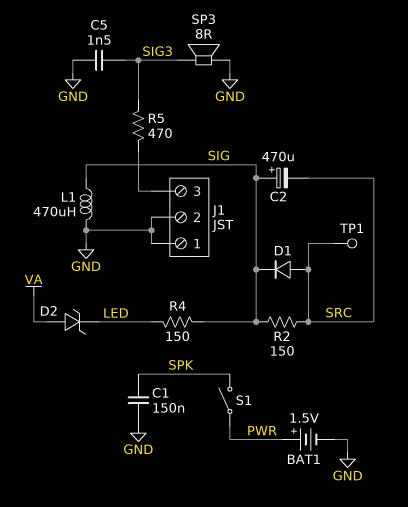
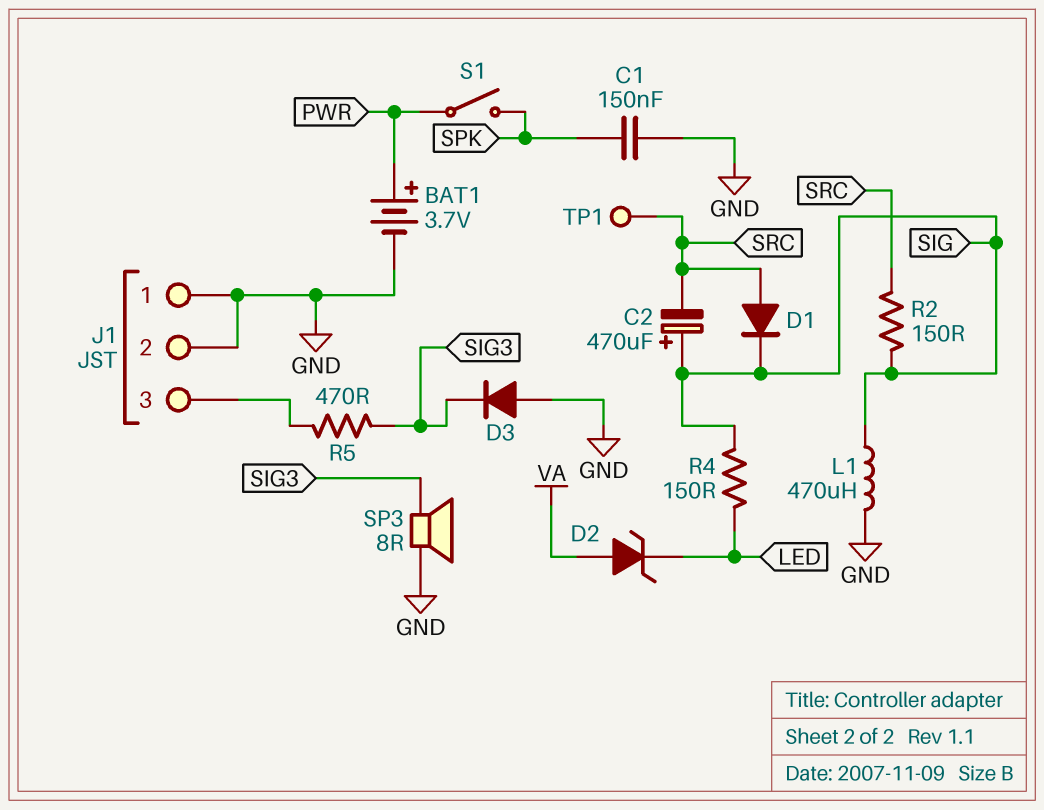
BAT1: 1.5V (plus PWR, minus GND) -> 3.7V (plus PWR, minus GND)
C5: 1.5nF (GND, SIG3) -> none
D3: none -> diode (A GND, K SIG3)

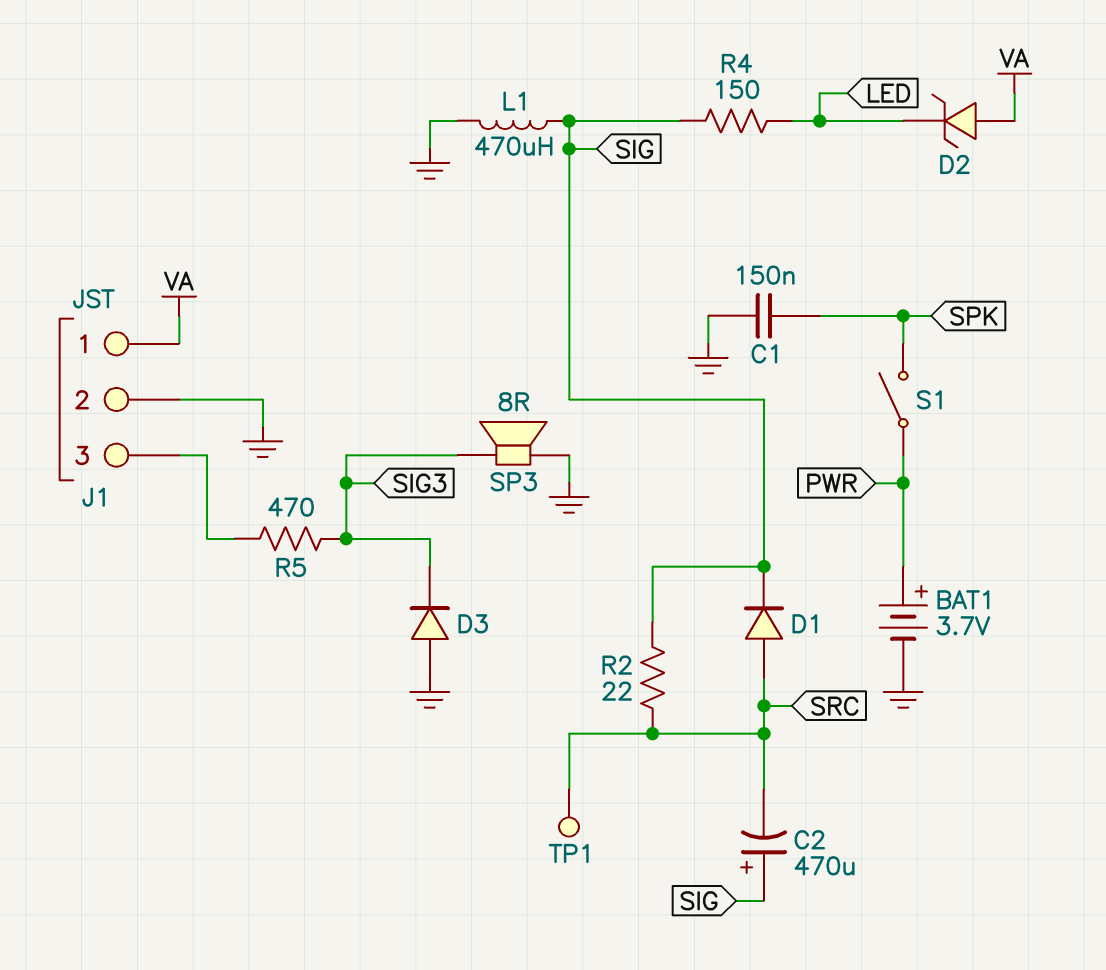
J1 pin 1: GND -> VA
R2: 150 (SIG, SRC) -> 22 (SIG, SRC)

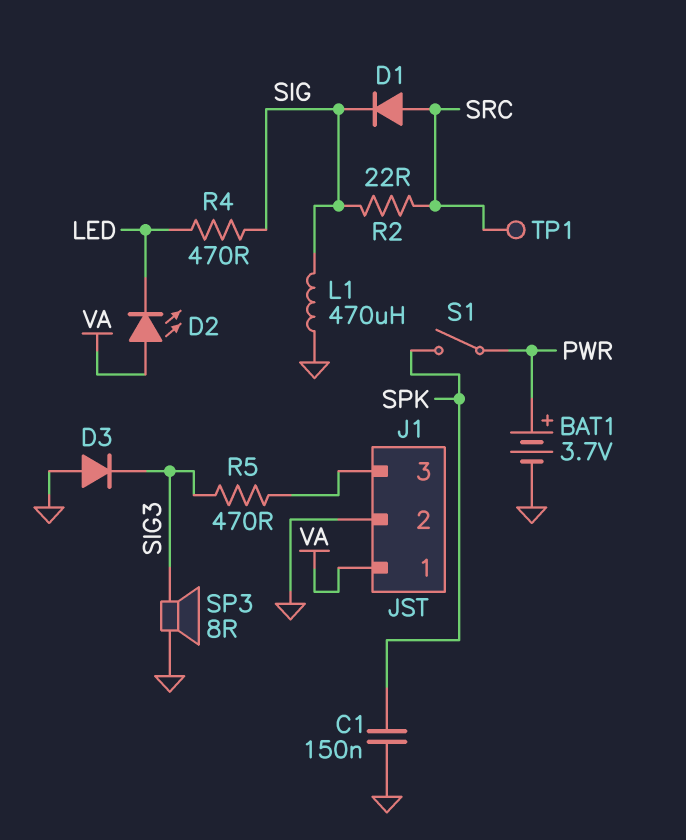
C2: 470uF (plus SIG, minus SRC) -> none
D2: zener (A VA, K LED) -> LED (A VA, K LED)
R4: 150 (LED, SIG) -> 470 (LED, SIG)

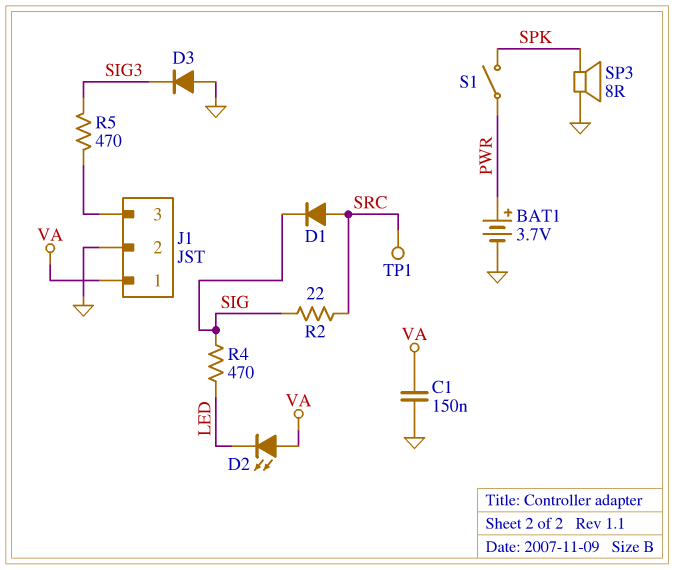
C1: 150nF (GND, SPK) -> 150nF (GND, VA)
L1: 470uH (GND, SIG) -> none
SP3: speaker 8R (GND, SIG3) -> speaker 8R (GND, SPK)

